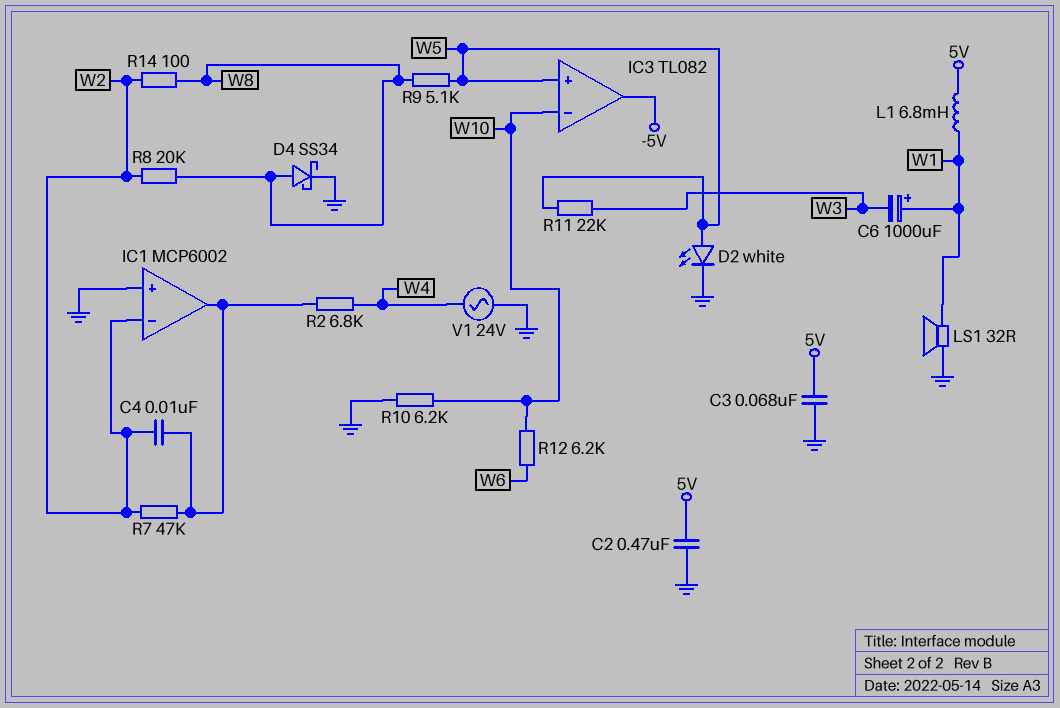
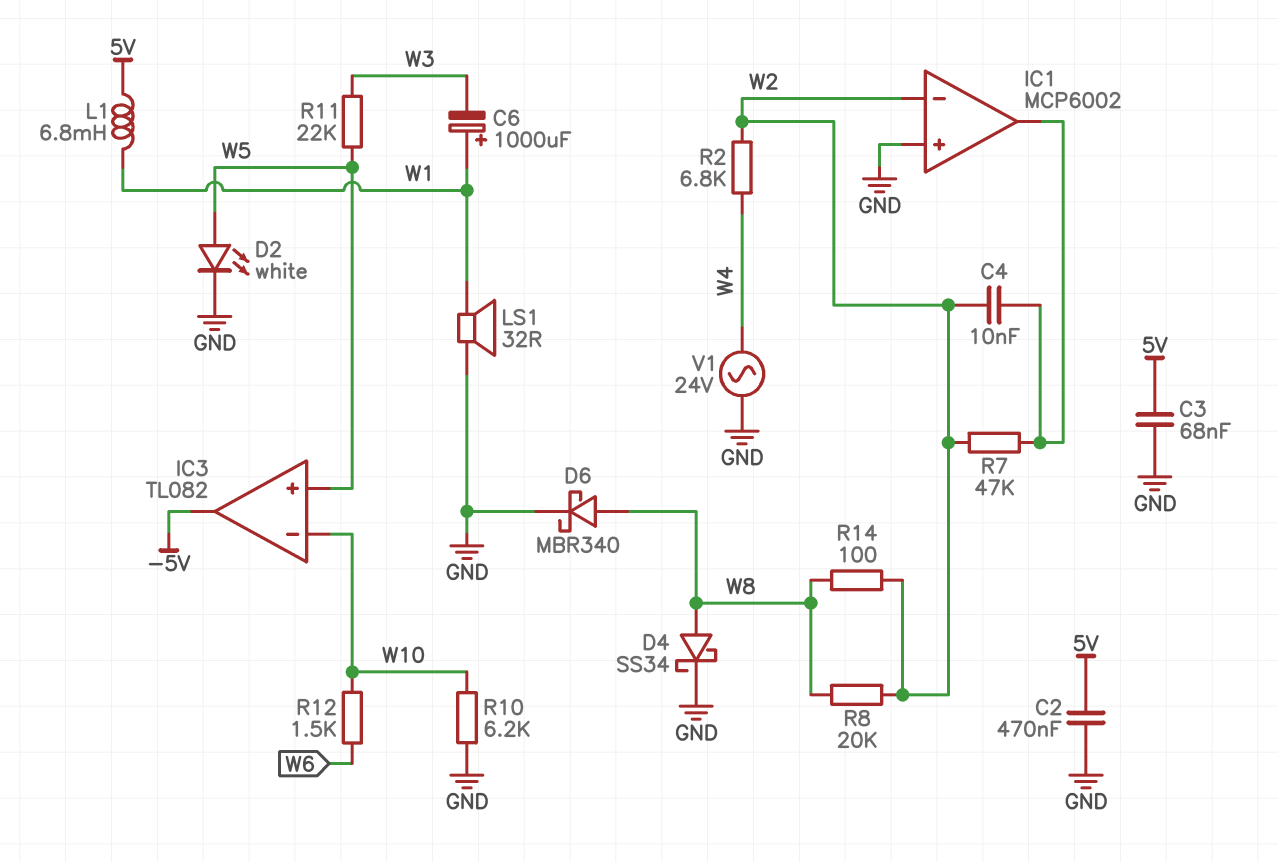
D6: none -> schottky MBR340 (A W8, K GND)
R2: 6.8k (IC1/out, W4) -> 6.8k (W2, W4)
R9: 5.1k (W5, W8) -> none
R12: 6.2k (W6, W10) -> 1.5k (W6, W10)

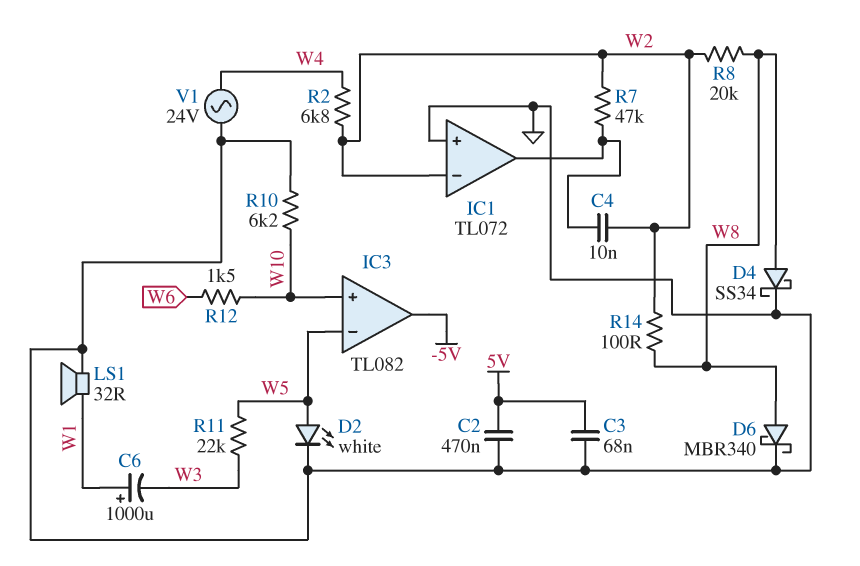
IC1: MCP6002 -> TL072
IC3 pin in+: W5 -> W10
IC3 pin in-: W10 -> W5
L1: 6.8mH (5V, W1) -> none

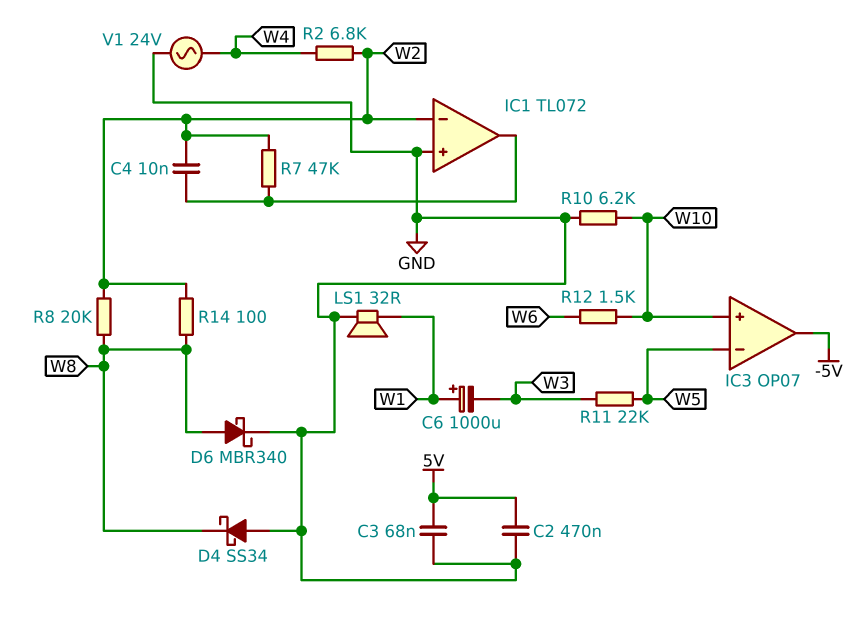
D2: LED white (A W5, K GND) -> none
D4: schottky SS34 (A W8, K GND) -> schottky SS34 (A GND, K W8)
IC3: TL082 -> OP07

